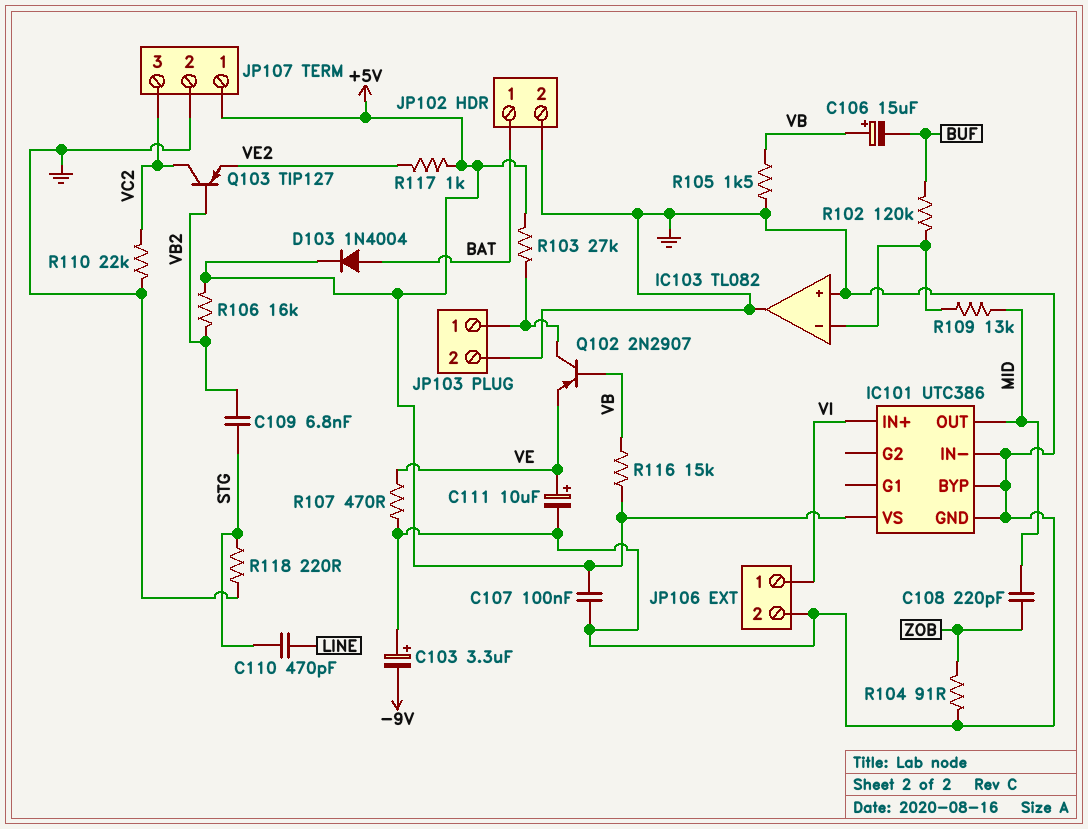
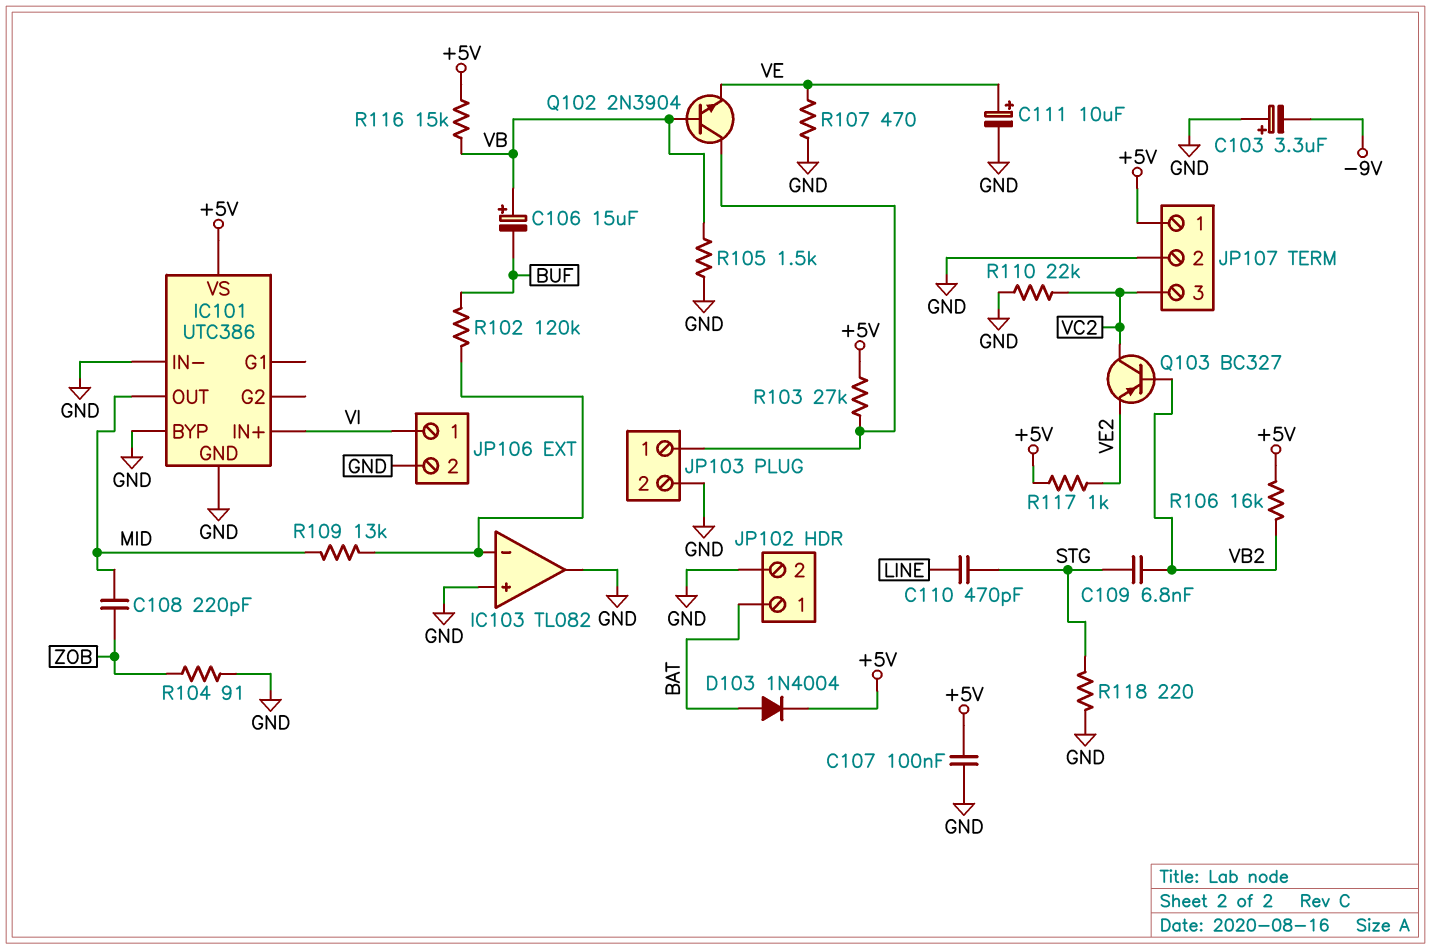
Q102: PNP 2N2907 (B VB, C JP103/1, E VE) -> NPN 2N3904 (B VB, C JP103/1, E VE)
Q103: PNP TIP127 (B VB2, C VC2, E VE2) -> PNP BC327 (B VB2, C VC2, E VE2)

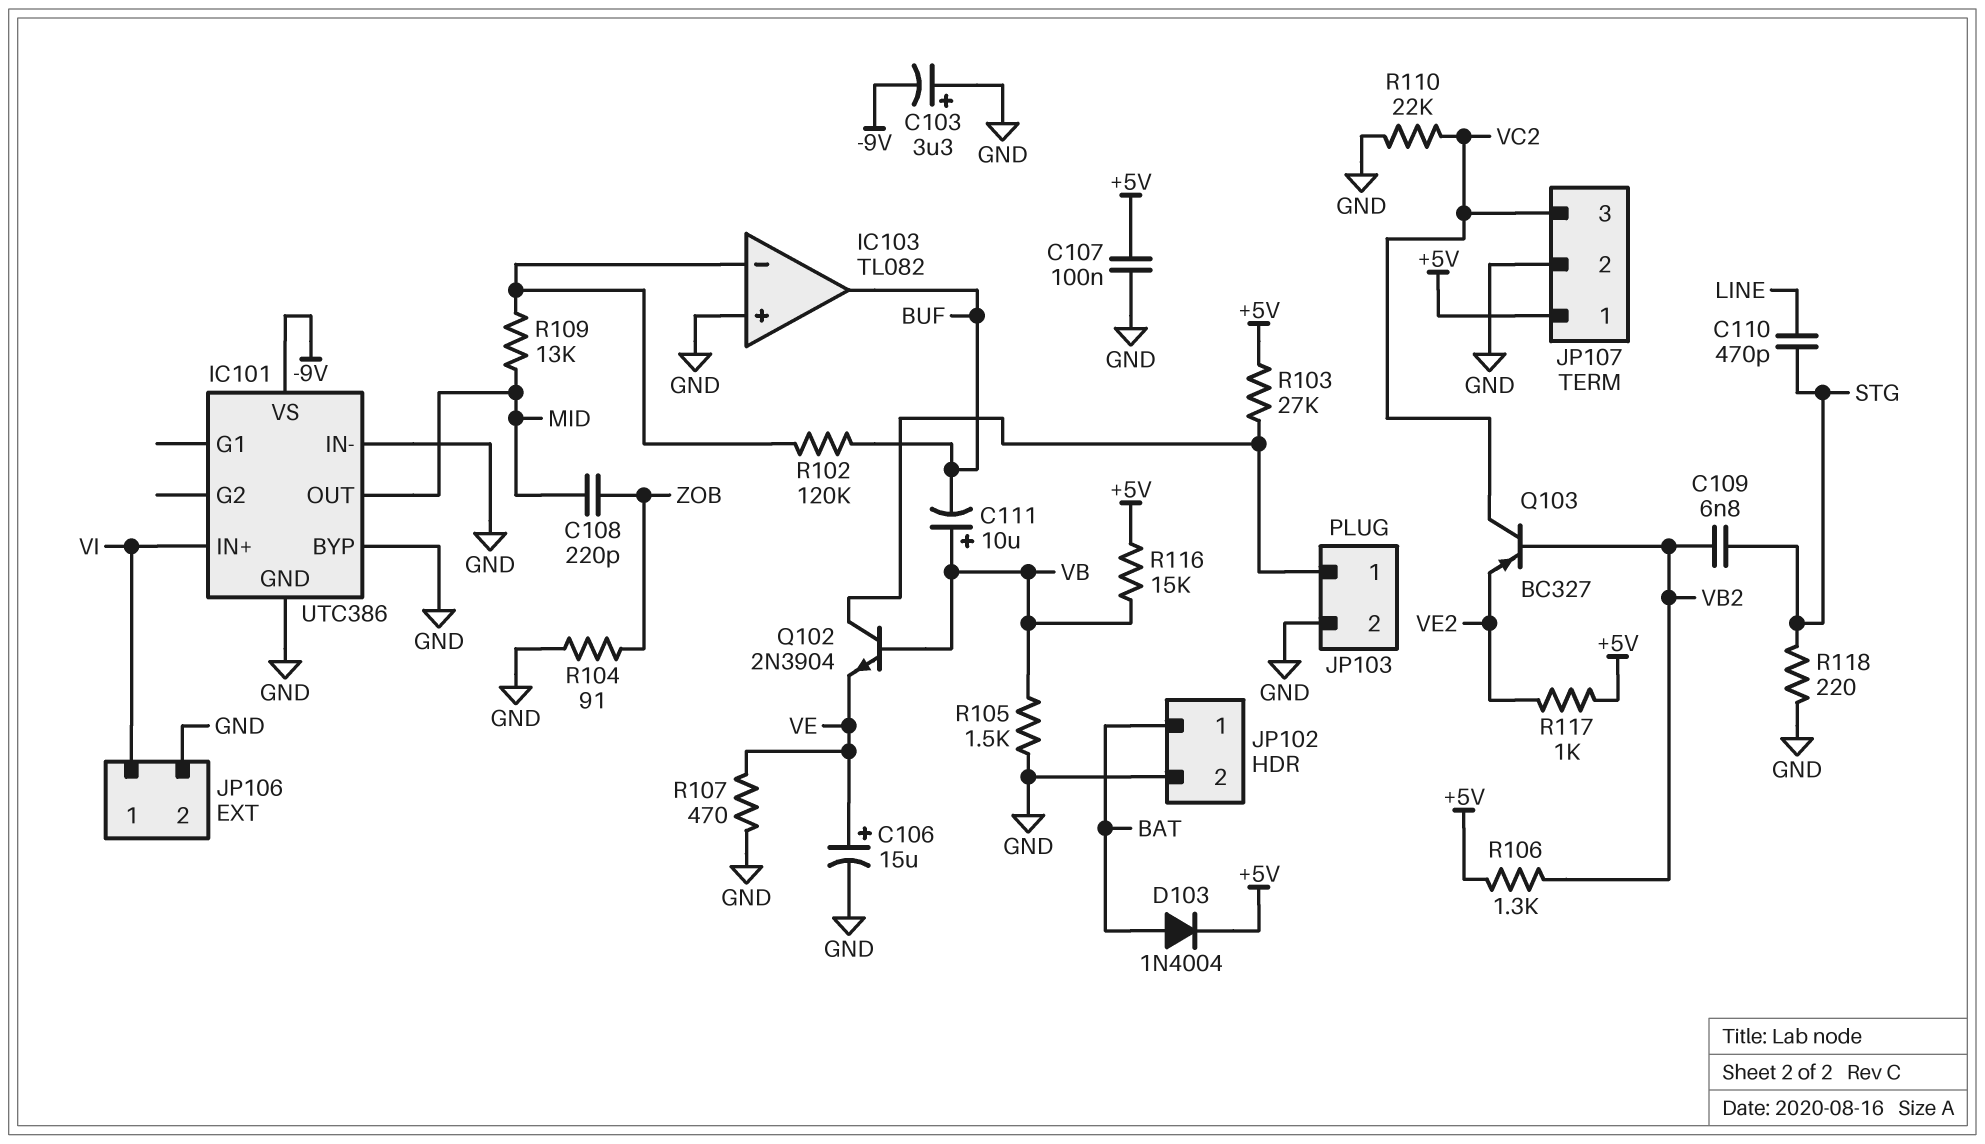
C106: 15uF (plus VB, minus BUF) -> 15uF (plus VE, minus GND)
C111: 10uF (plus VE, minus GND) -> 10uF (plus VB, minus BUF)
IC101 pin VS: +5V -> -9V
IC103 pin out: GND -> BUF
R106: 16k (+5V, VB2) -> 1.3k (+5V, VB2)

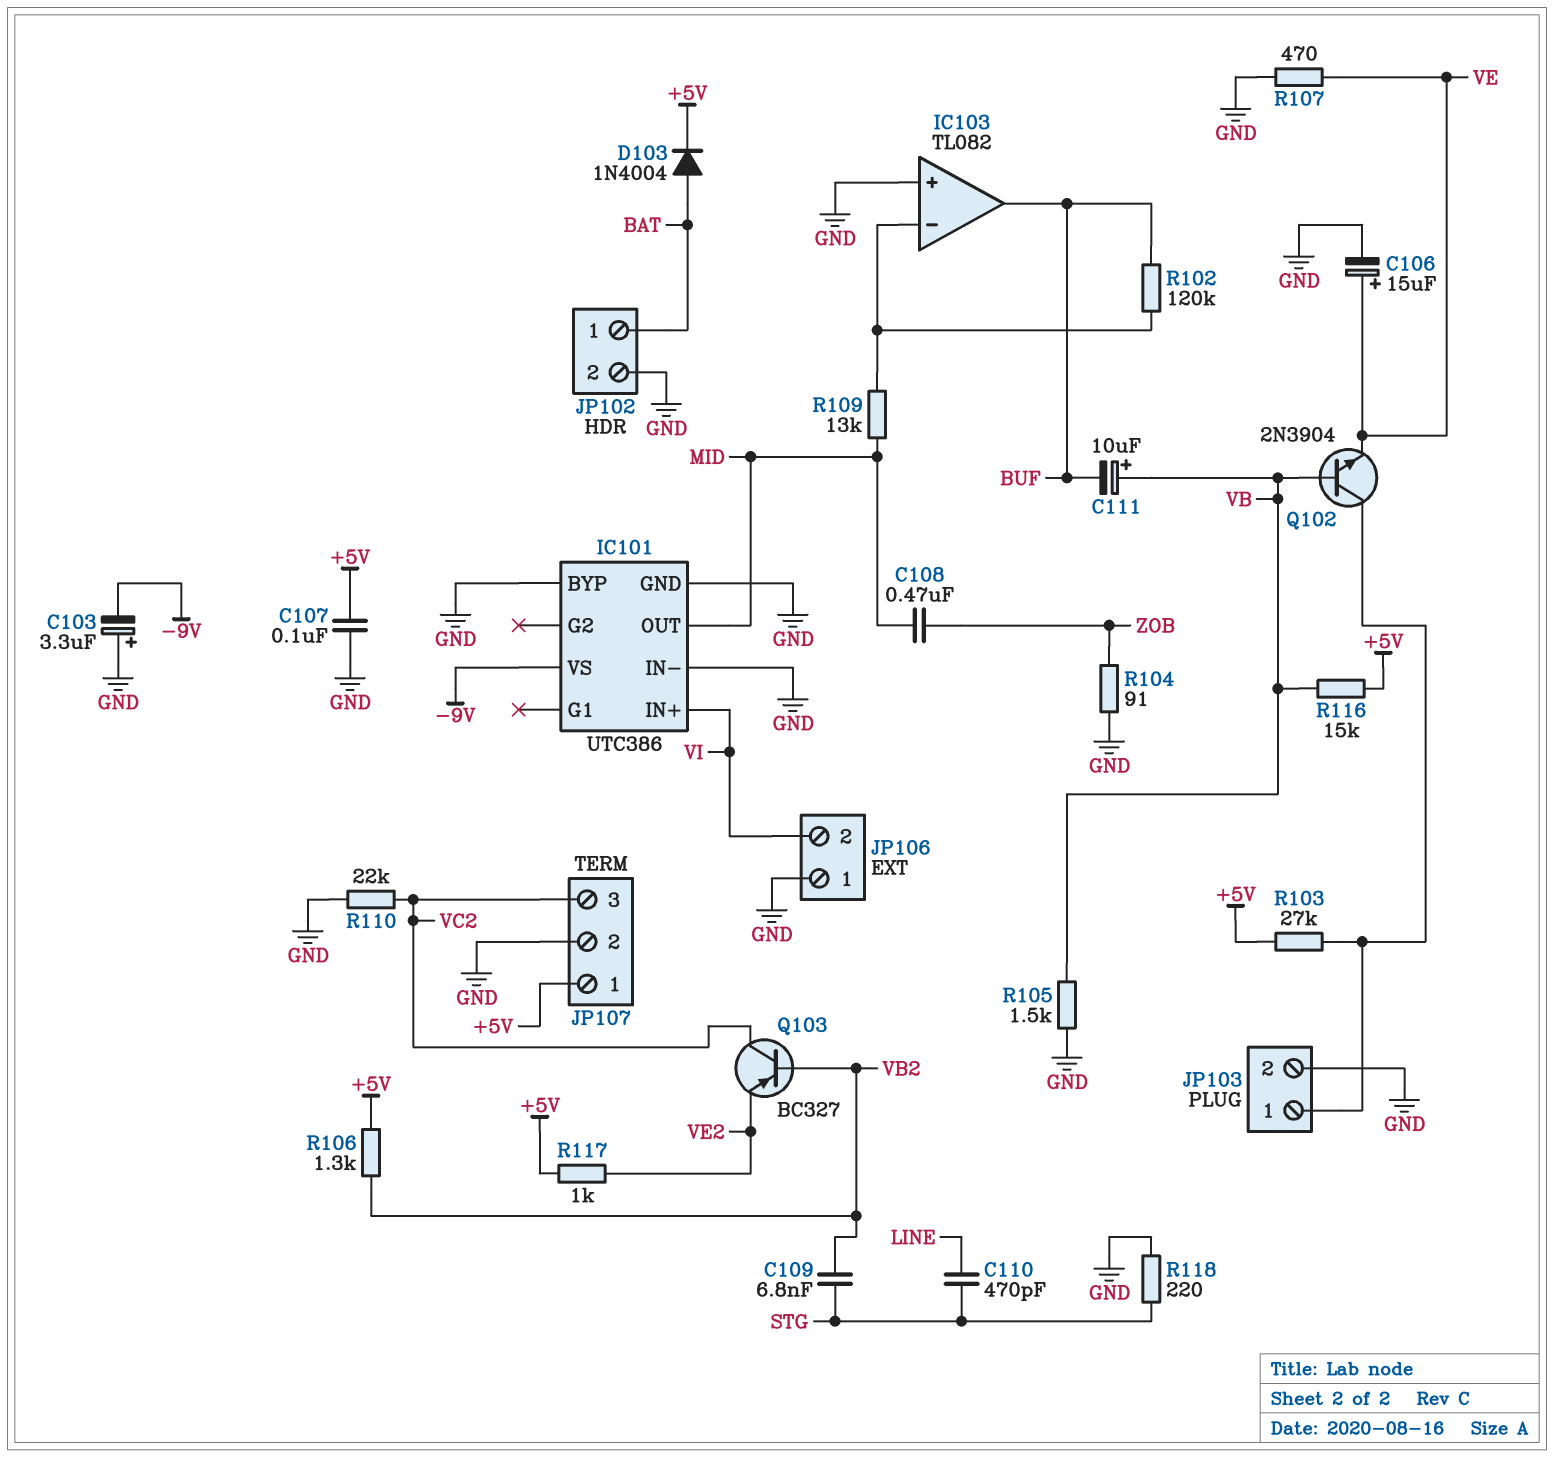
C108: 220pF (MID, ZOB) -> 470nF (MID, ZOB)
JP106 pin 1: VI -> GND
JP106 pin 2: GND -> VI

